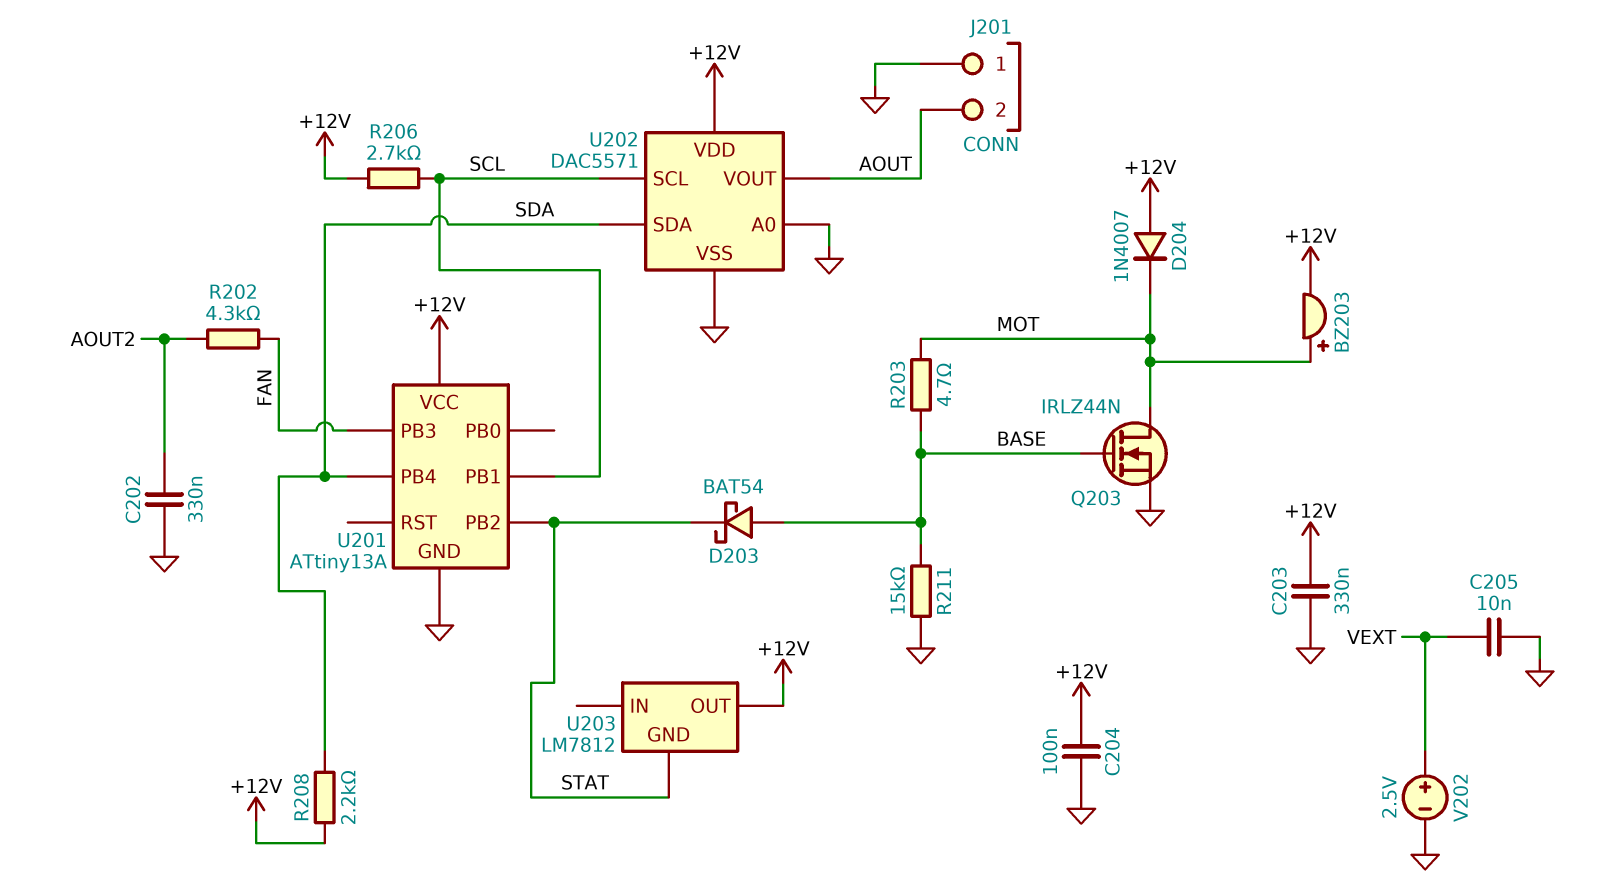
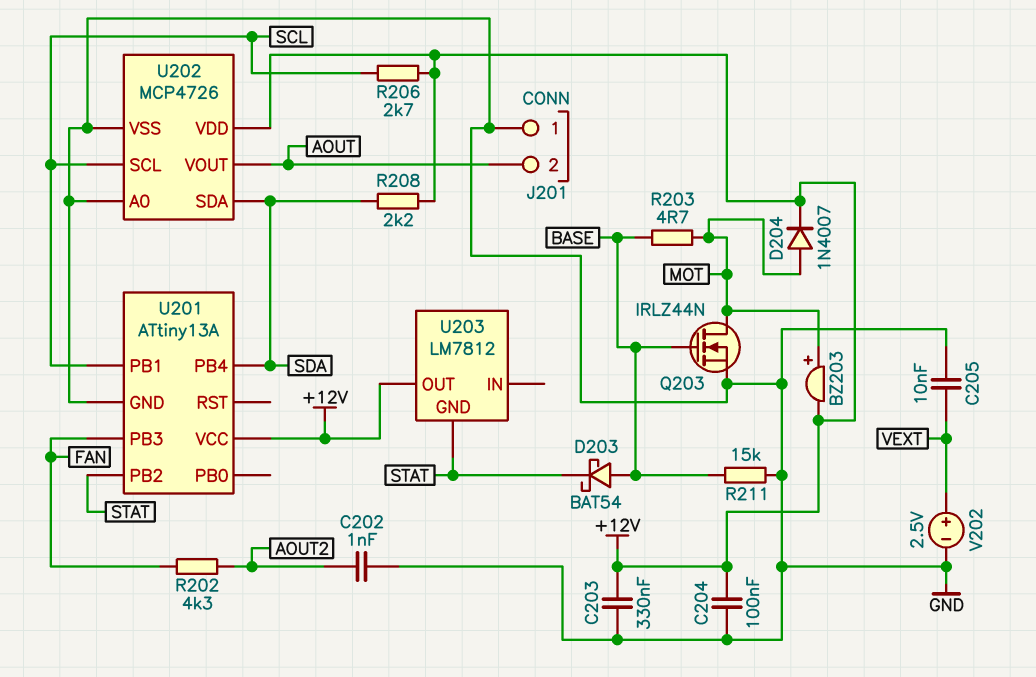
C202: 330nF (AOUT2, GND) -> 1nF (AOUT2, GND)
D204: diode 1N4007 (A +12V, K MOT) -> diode 1N4007 (A MOT, K +12V)
U202: DAC5571 -> MCP4726

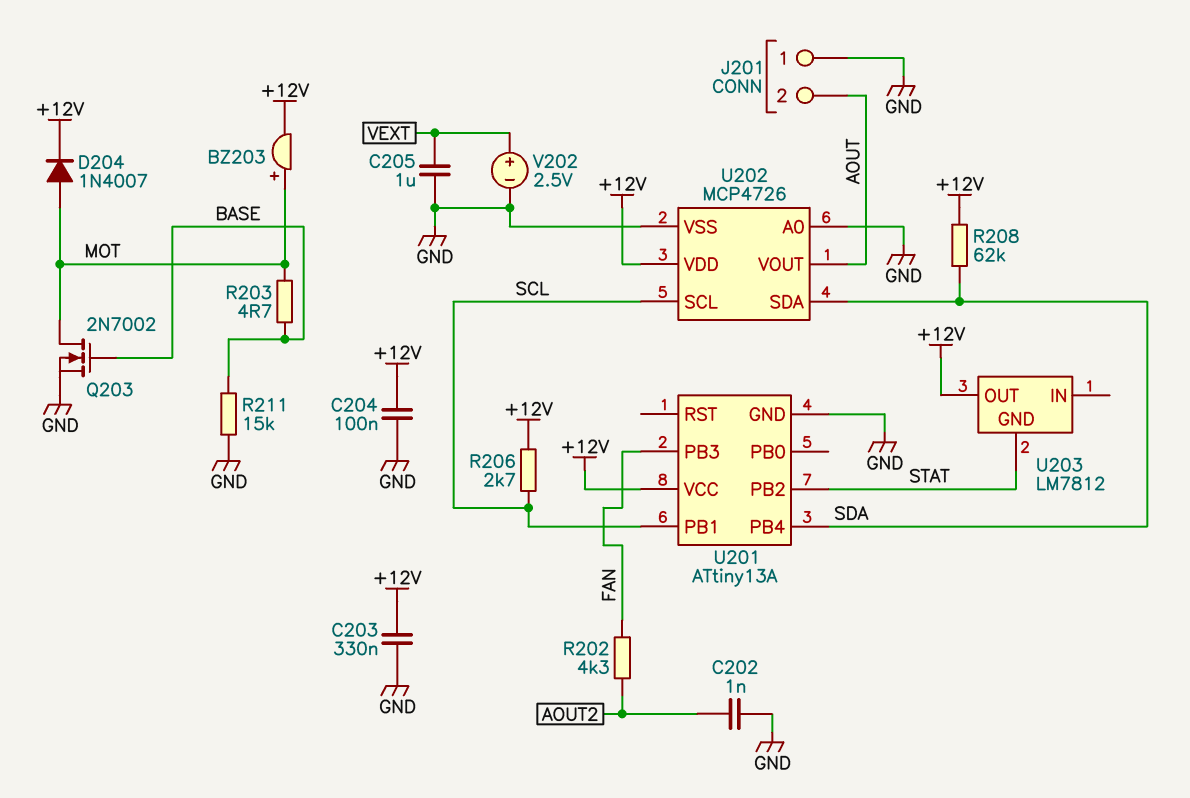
C205: 10nF (GND, VEXT) -> 1uF (GND, VEXT)
D203: schottky BAT54 (A BASE, K STAT) -> none
Q203: NMOS IRLZ44N (G BASE, D MOT, S GND) -> NMOS 2N7002 (G BASE, D MOT, S GND)
R208: 2.2k (+12V, SDA) -> 62k (+12V, SDA)

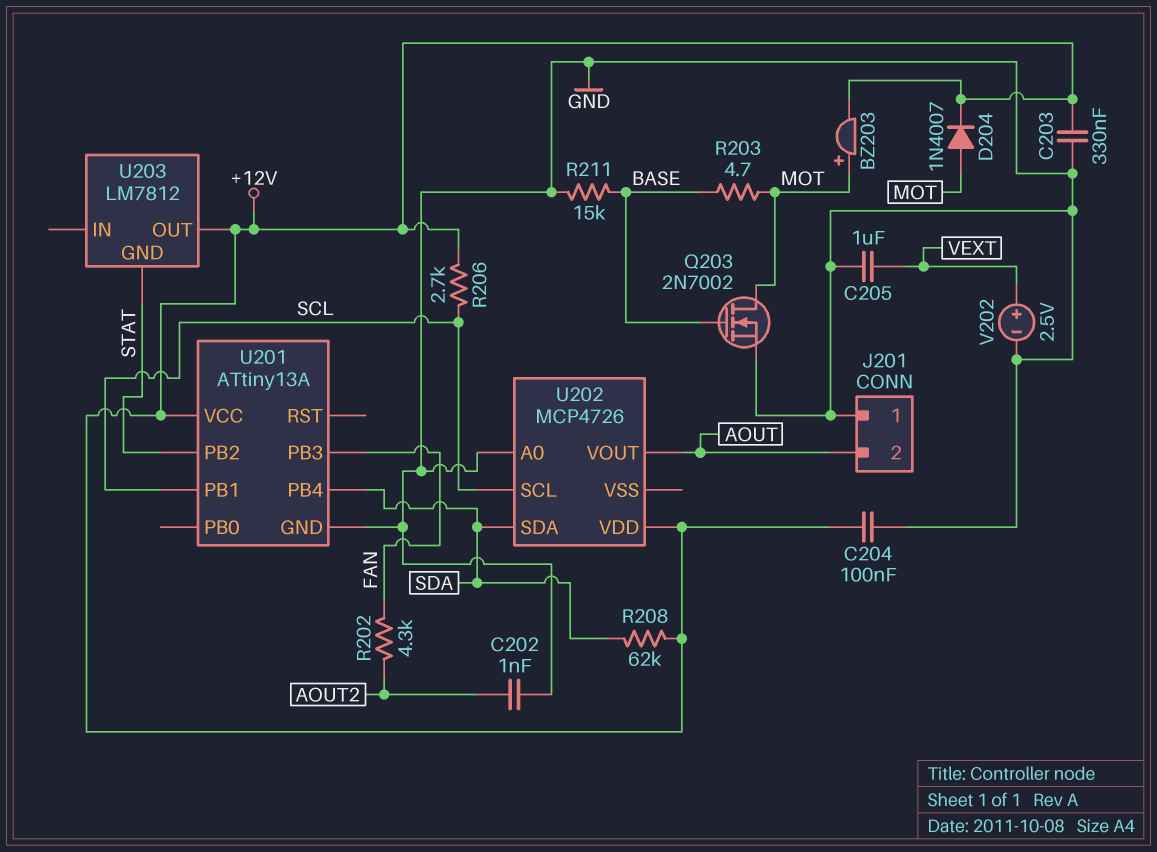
U202 pin VSS: GND -> none

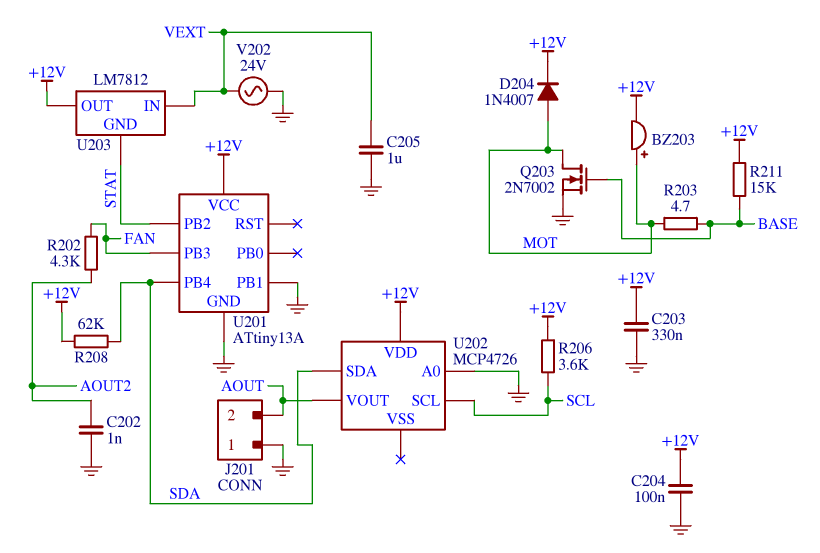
R206: 2.7k (+12V, SCL) -> 3.6k (+12V, SCL)
R211: 15k (BASE, GND) -> 15k (+12V, BASE)
U201 pin PB1: SCL -> GND
U203 pin IN: none -> VEXT
V202: 2.5V (plus VEXT, minus GND) -> AC 24V (GND, VEXT)

